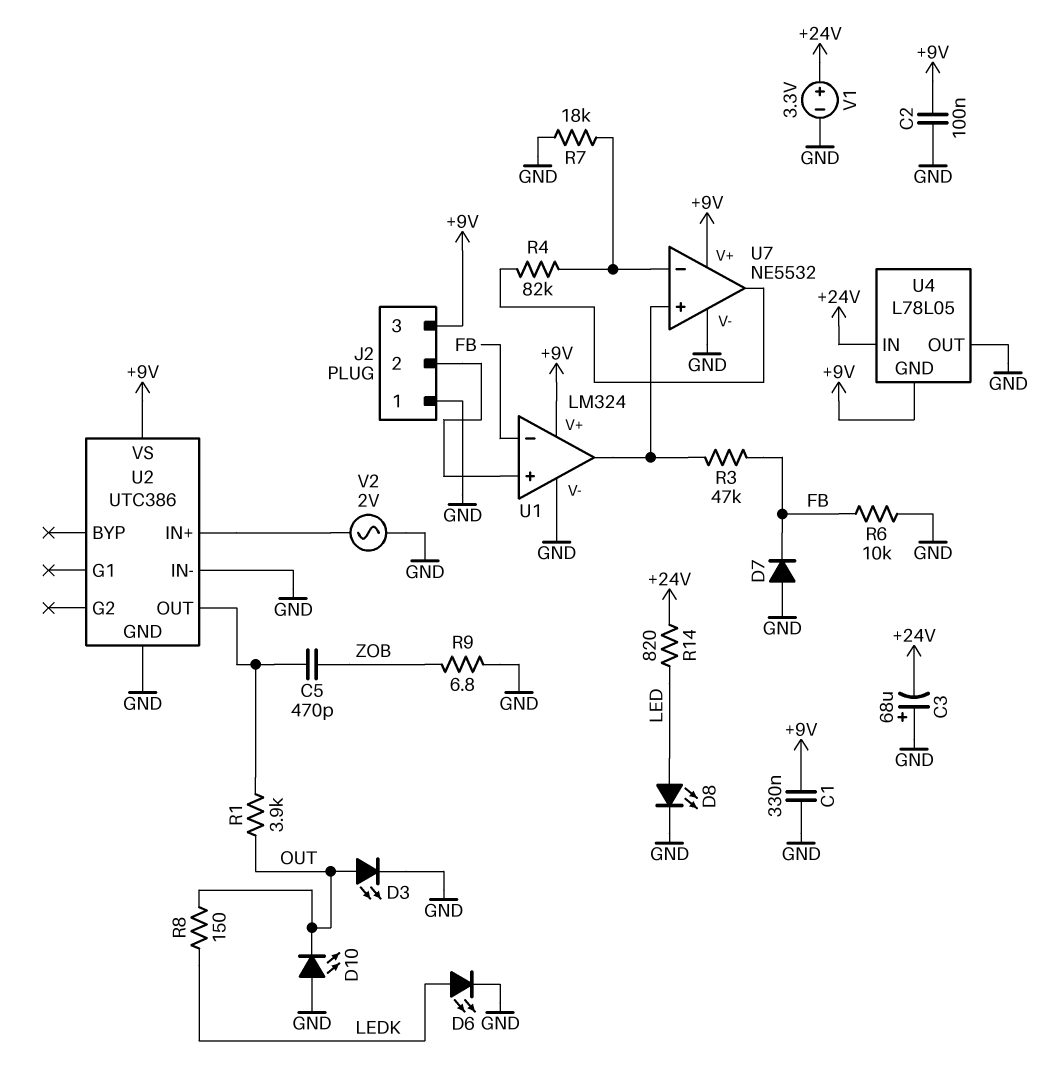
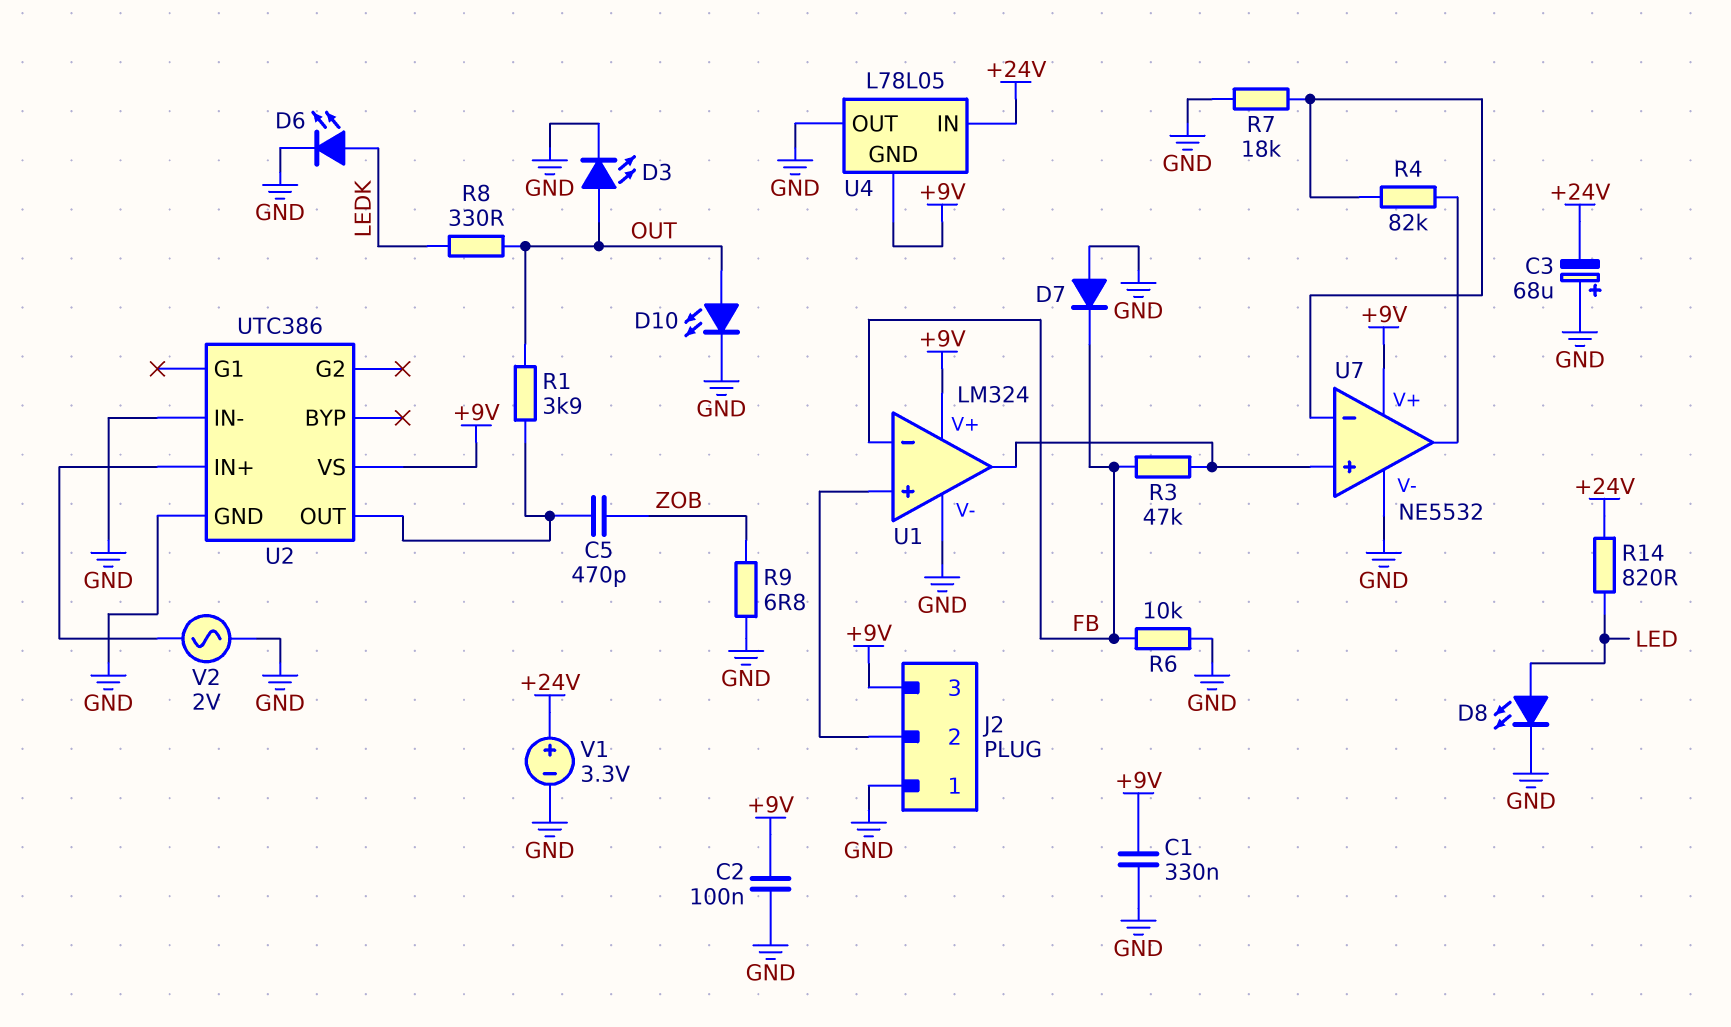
D10: LED (A GND, K OUT) -> LED (A OUT, K GND)
R8: 150 (LEDK, OUT) -> 330 (LEDK, OUT)

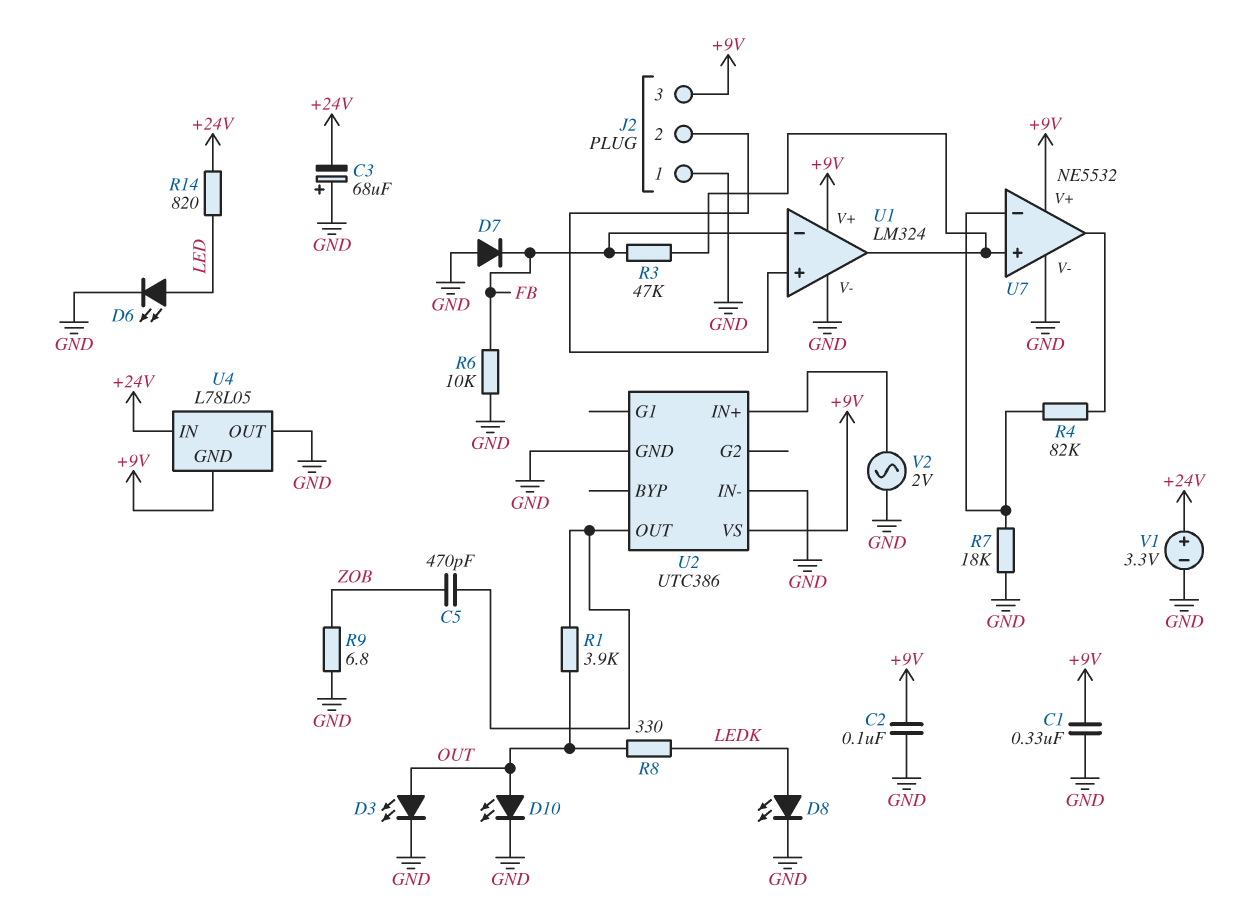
D6: LED (A LEDK, K GND) -> LED (A LED, K GND)
D8: LED (A LED, K GND) -> LED (A LEDK, K GND)

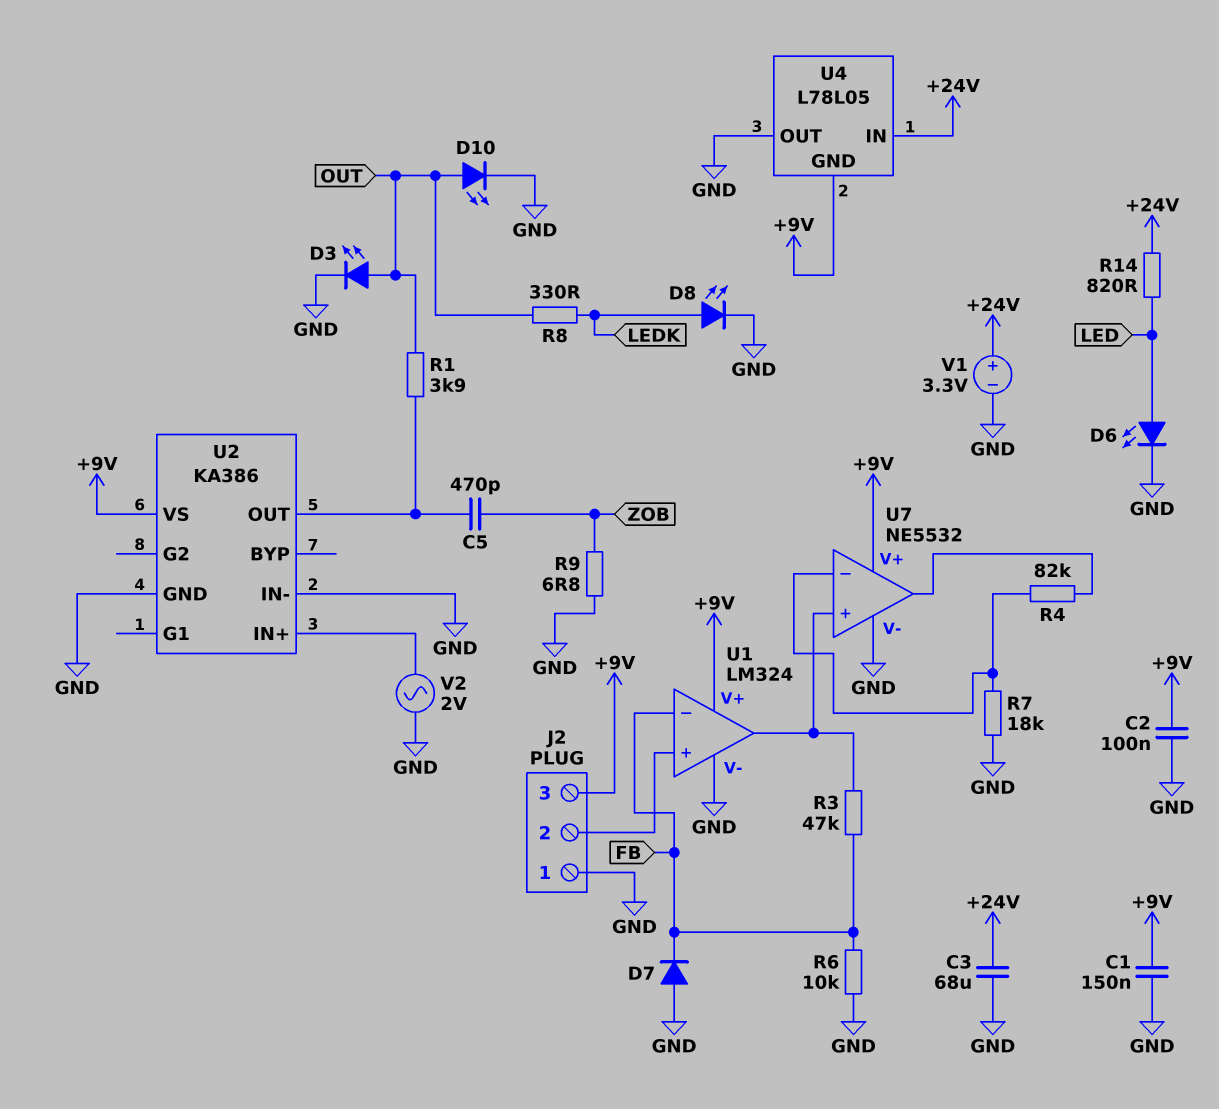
C1: 330nF (+9V, GND) -> 150nF (+9V, GND)
C3: 68uF (plus GND, minus +24V) -> 68uF (+24V, GND)
U2: UTC386 -> KA386

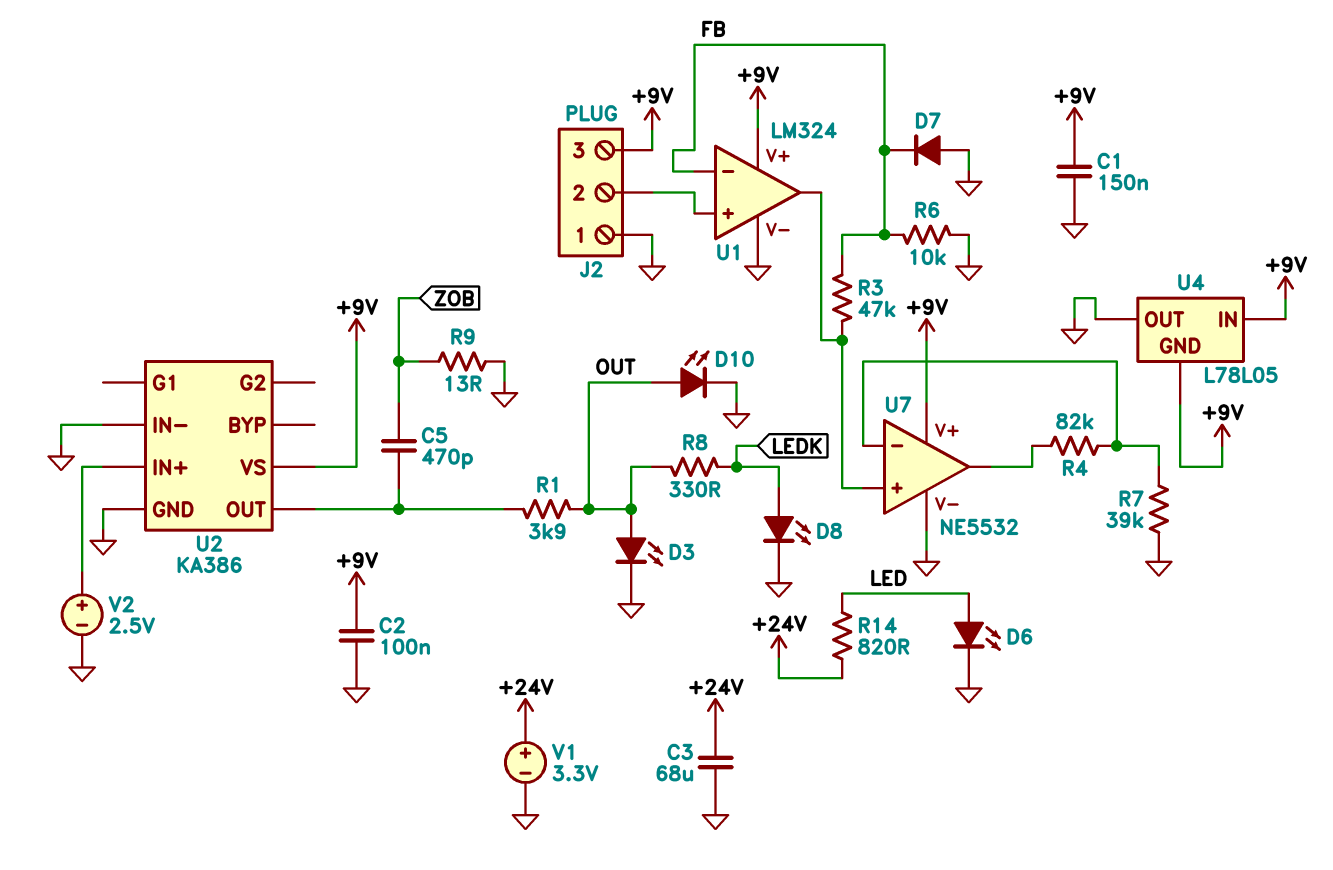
R7: 18k (GND, U7/in-) -> 39k (GND, U7/in-)
R9: 6.8 (GND, ZOB) -> 13 (GND, ZOB)
U4 pin IN: +24V -> +9V
V2: AC 2V (GND, U2/IN+) -> 2.5V (plus U2/IN+, minus GND)

